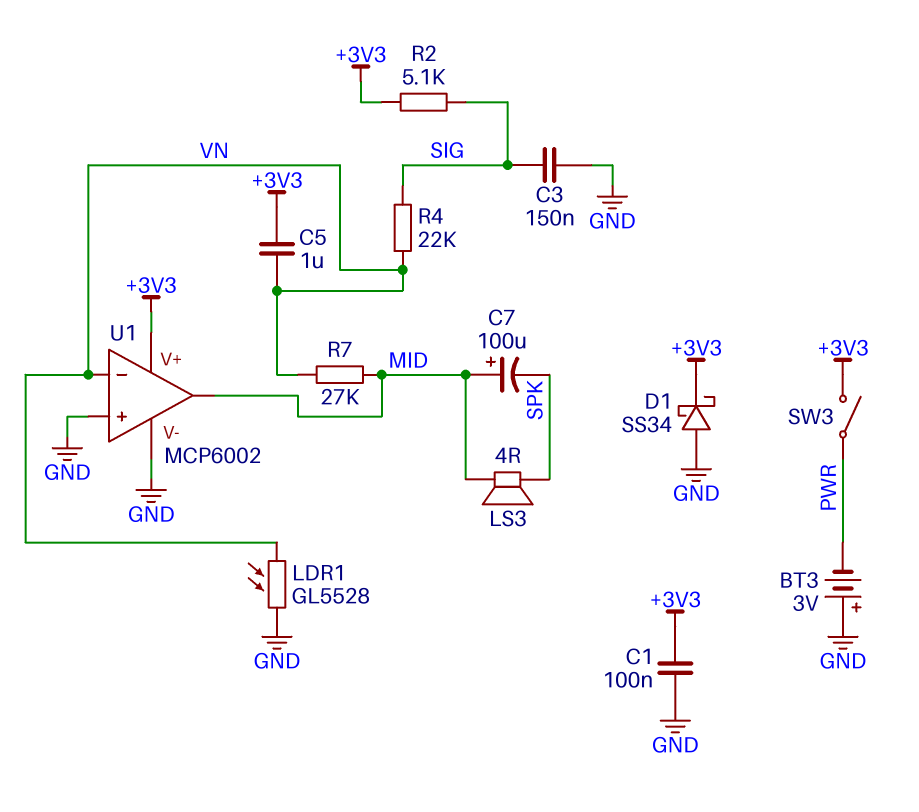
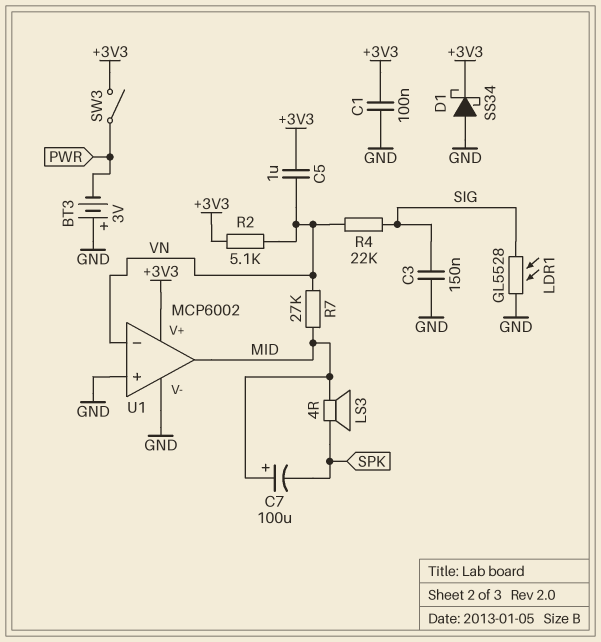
LDR1: GL5528 (GND, VN) -> GL5528 (GND, SIG)
R2: 5.1k (+3V3, SIG) -> 5.1k (+3V3, VN)

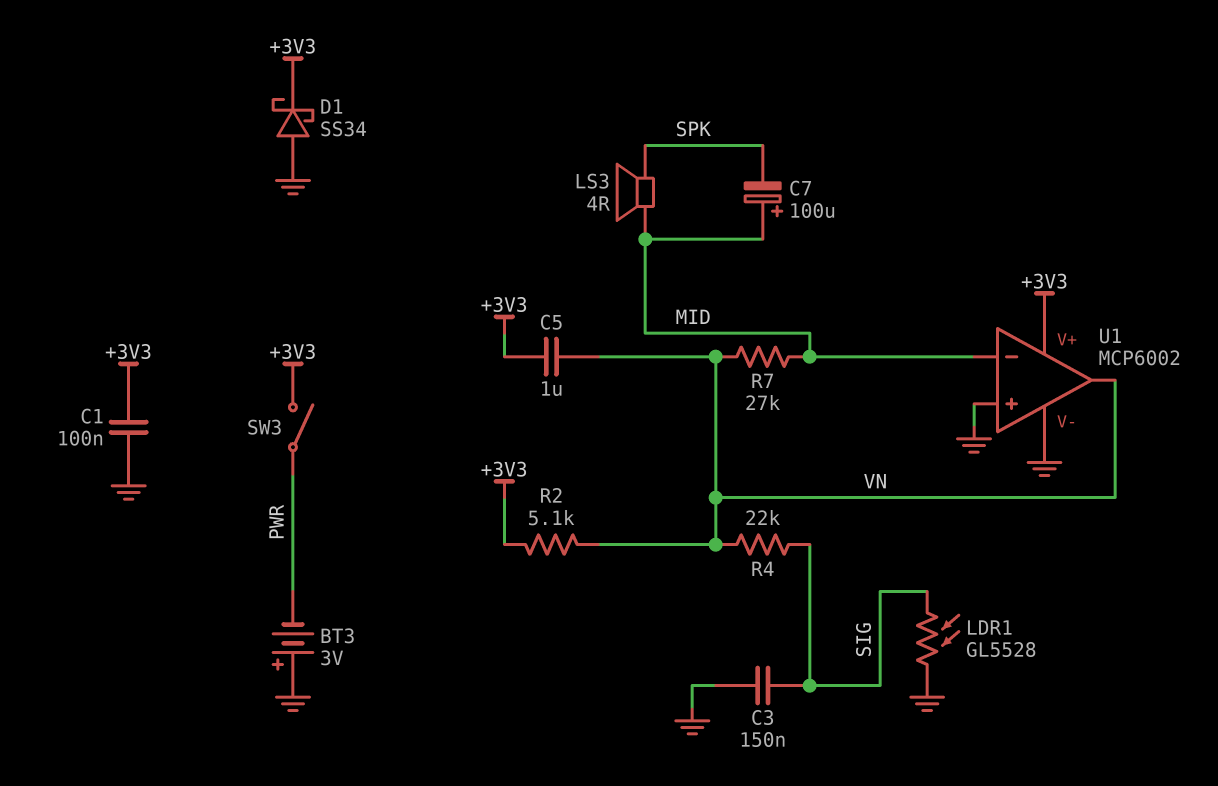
U1 pin in-: VN -> MID
U1 pin out: MID -> VN

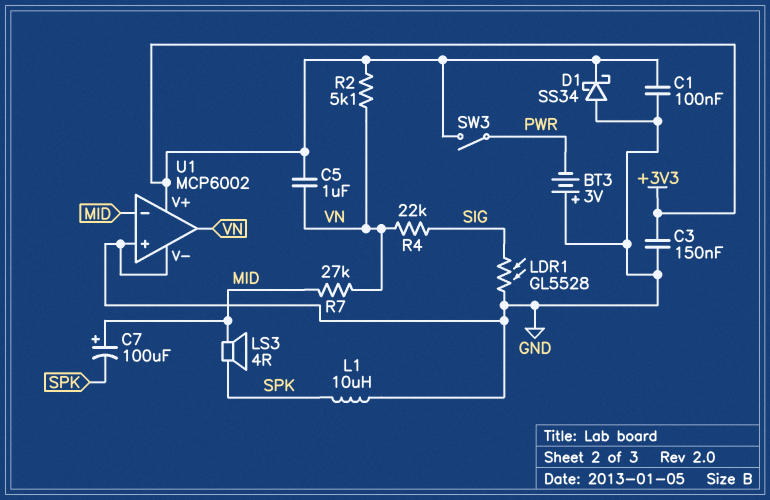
C3: 150nF (GND, SIG) -> 150nF (+3V3, GND)
L1: none -> 10uH (GND, SPK)

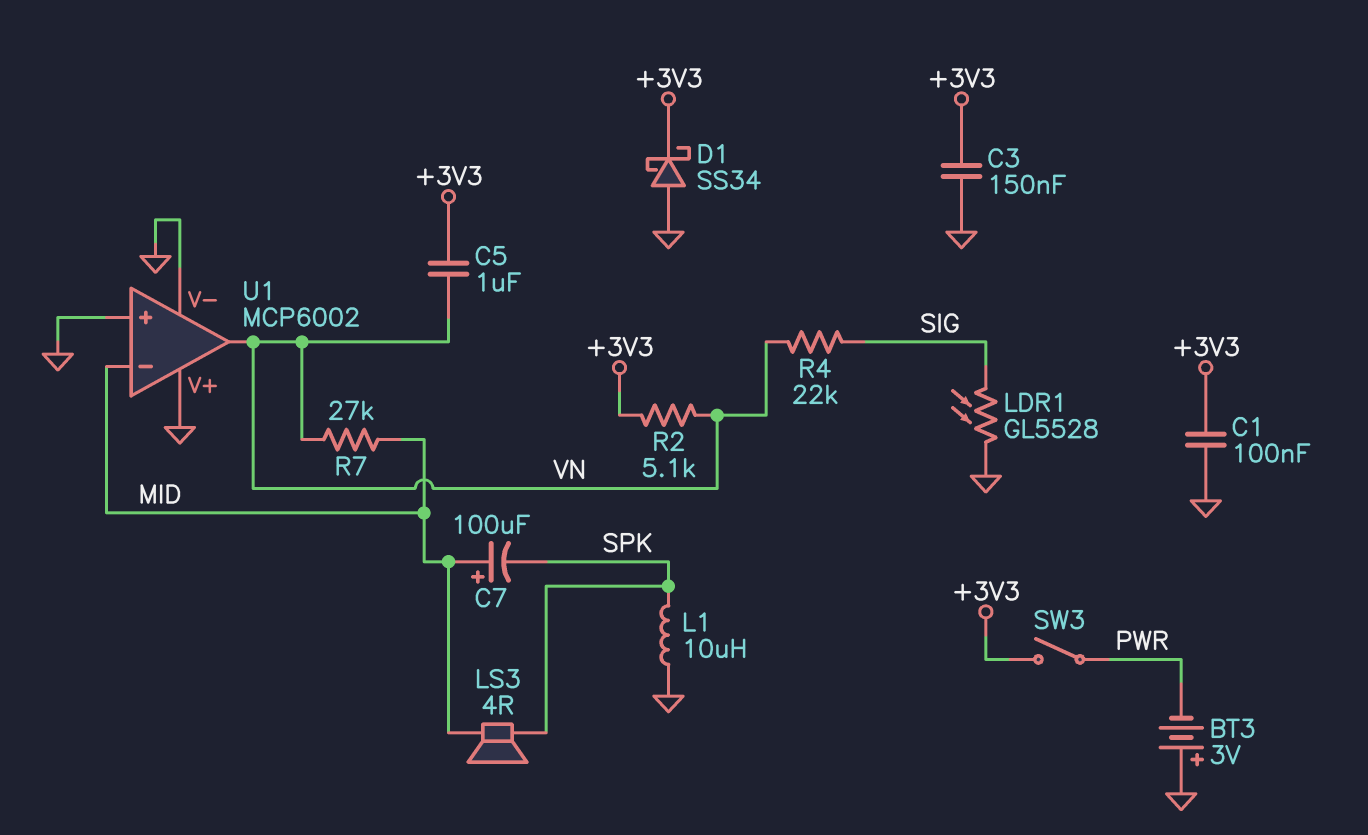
U1 pin V+: +3V3 -> GND

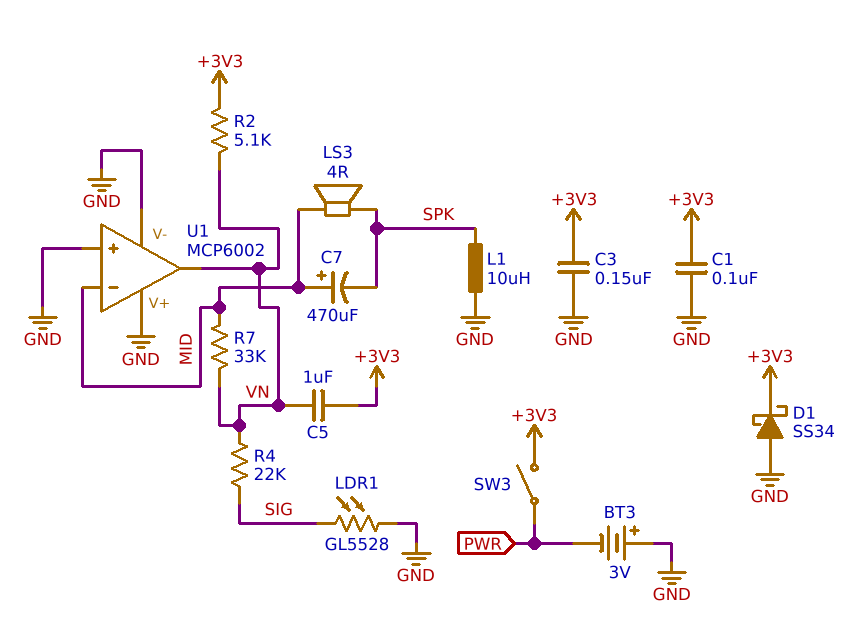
C7: 100uF (plus MID, minus SPK) -> 470uF (plus MID, minus SPK)
R7: 27k (MID, VN) -> 33k (MID, VN)

